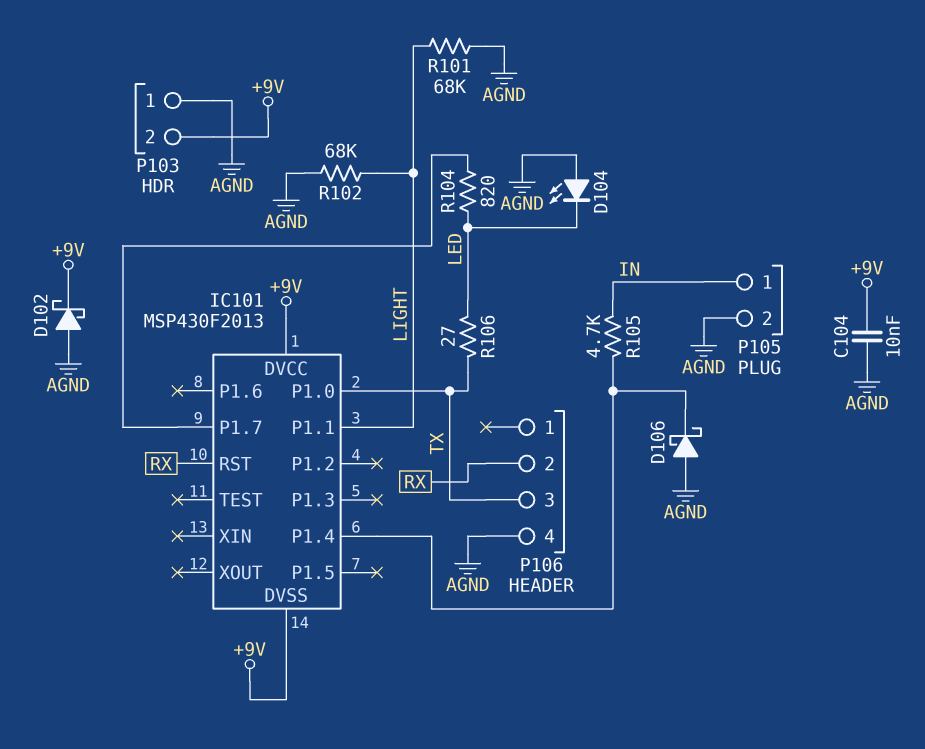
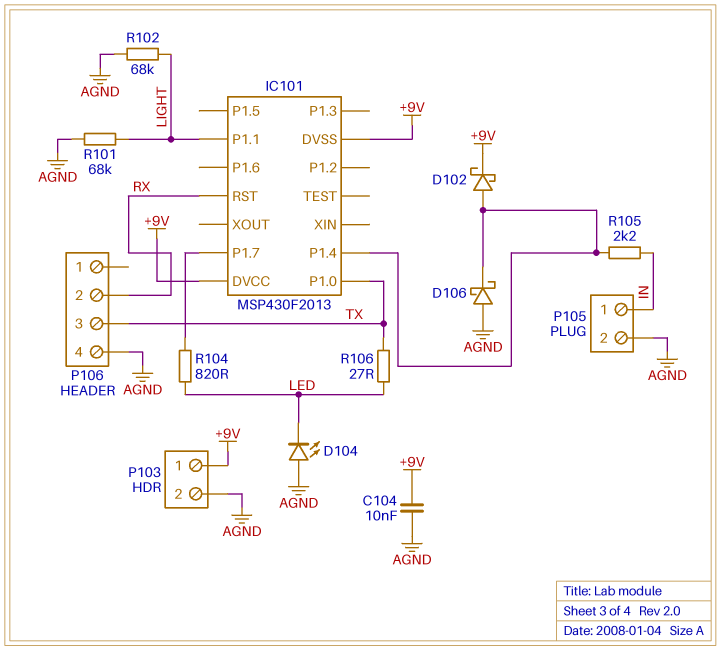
D102: schottky (A AGND, K +9V) -> schottky (A IC101/P1.4, K +9V)
P103 pin 1: AGND -> +9V
P103 pin 2: +9V -> AGND
R105: 4.7k (IC101/P1.4, IN) -> 2.2k (IC101/P1.4, IN)

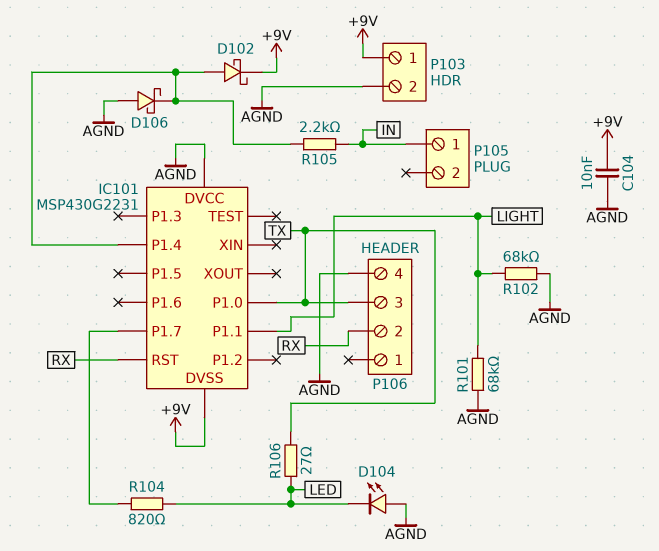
IC101: MSP430F2013 -> MSP430G2231
IC101 pin DVCC: +9V -> AGND
P105 pin 2: AGND -> none

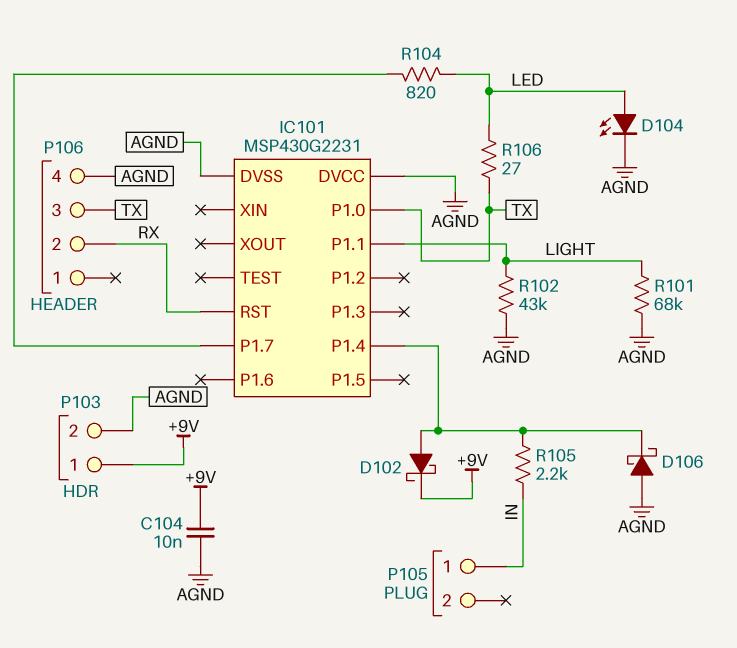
D104: LED (A AGND, K LED) -> LED (A LED, K AGND)
IC101 pin DVSS: +9V -> AGND
R102: 68k (AGND, LIGHT) -> 43k (AGND, LIGHT)

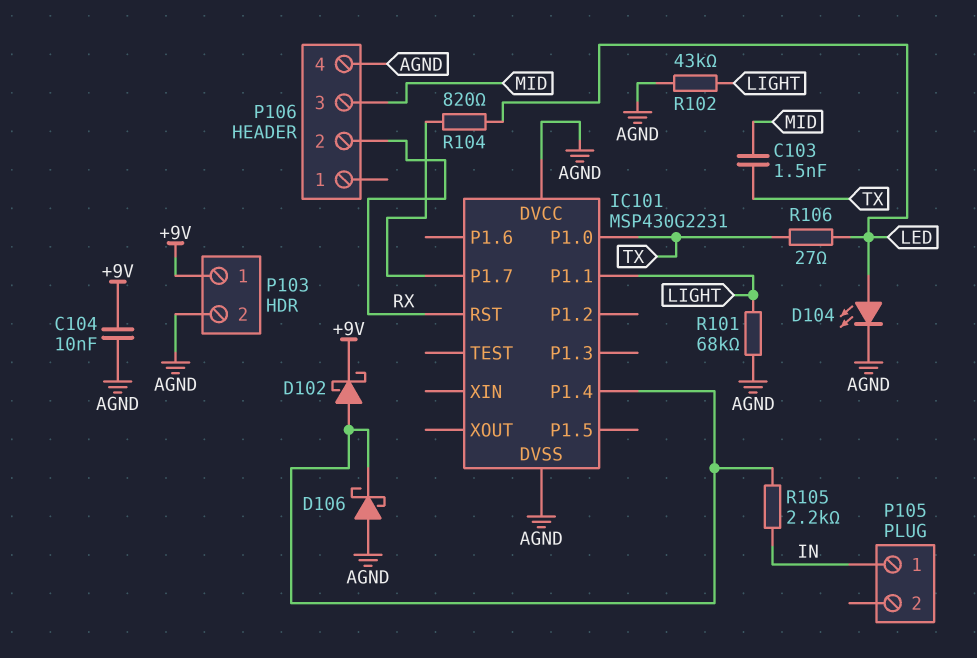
C103: none -> 1.5nF (MID, TX)
P106 pin 3: TX -> MID

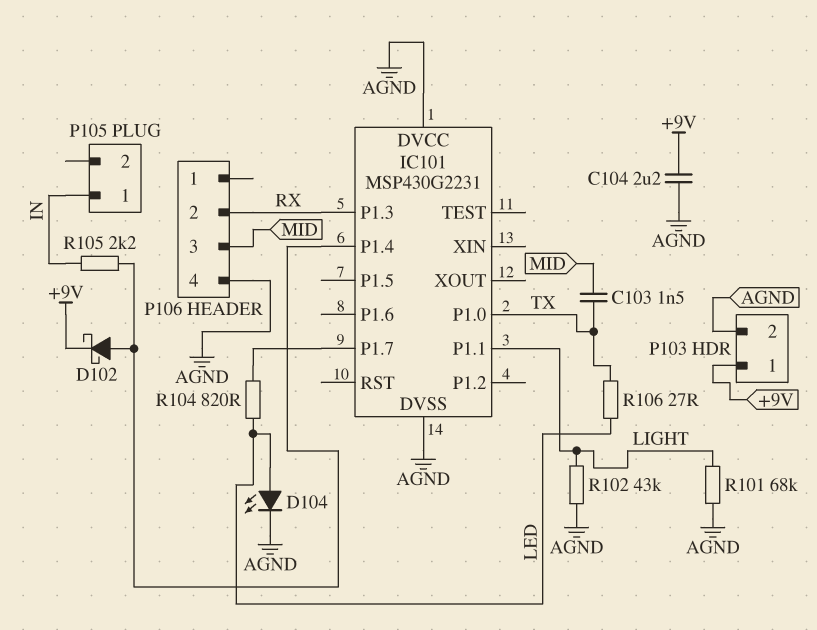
C104: 10nF (+9V, AGND) -> 2.2uF (+9V, AGND)
D106: schottky (A AGND, K IC101/P1.4) -> none
IC101 pin P1.3: none -> RX
IC101 pin RST: RX -> none

